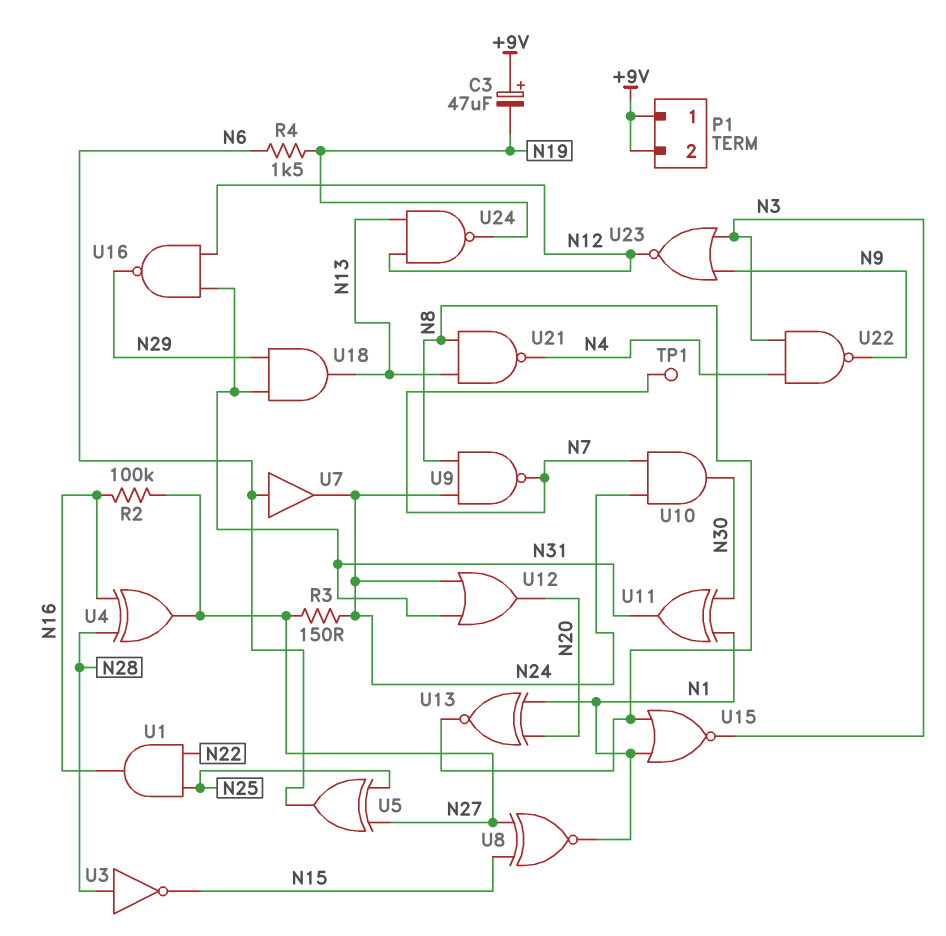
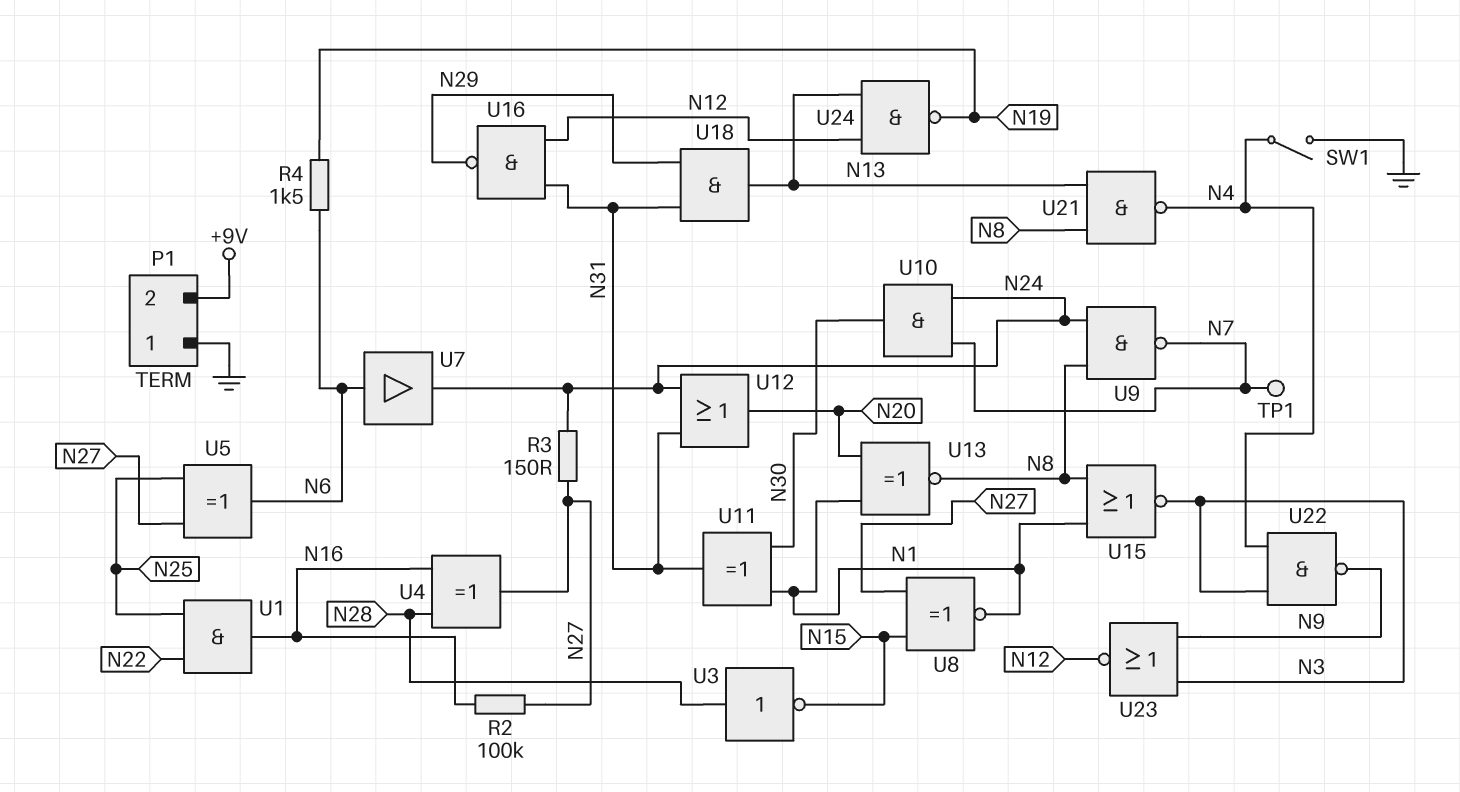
C3: 47uF (plus +9V, minus N19) -> none
P1 pin 1: +9V -> GND
SW1: none -> switch (GND, N4)

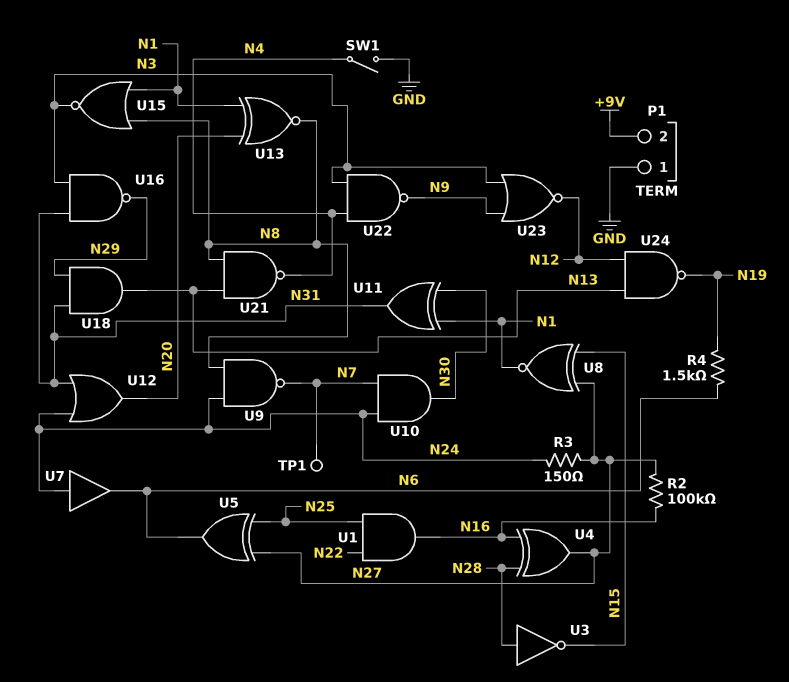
U7: buffer (in N6, out N24) -> buffer (in N24, out N6)
U16: NAND (in N12, in N31, out N29) -> NAND (in N3, in N31, out N29)

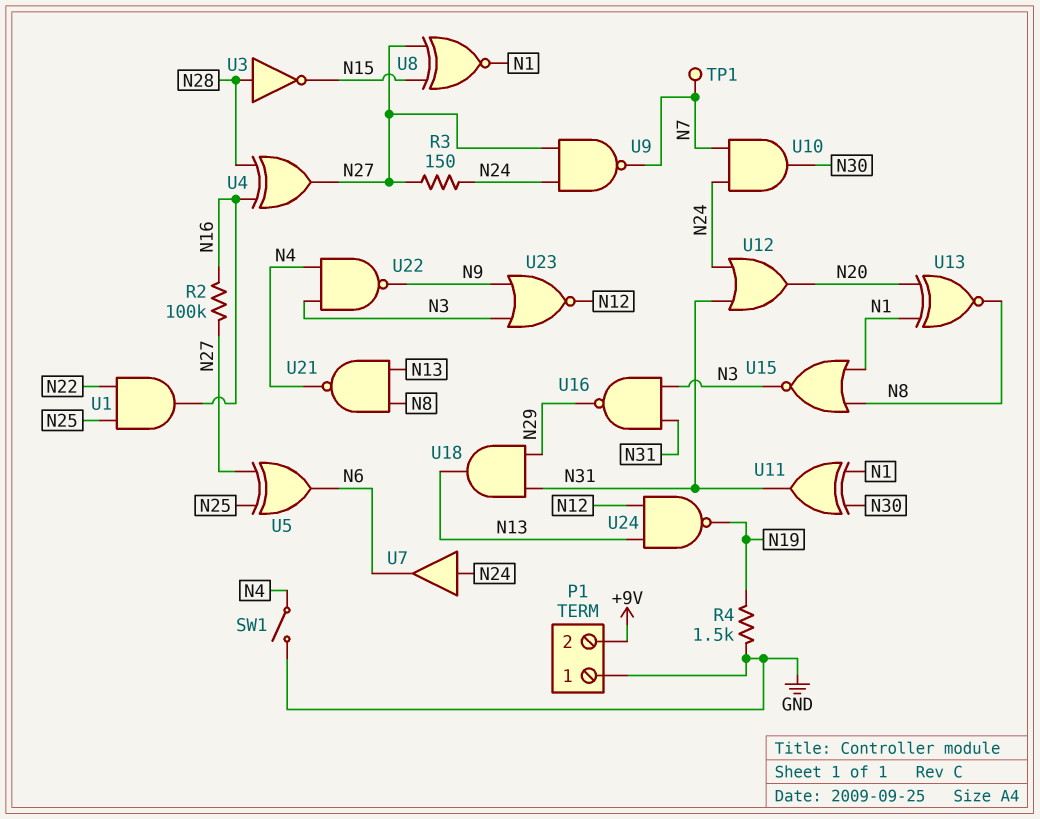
R4: 1.5k (N6, N19) -> 1.5k (GND, N19)
U9: NAND (in N8, in N24, out N7) -> NAND (in N24, in N27, out N7)

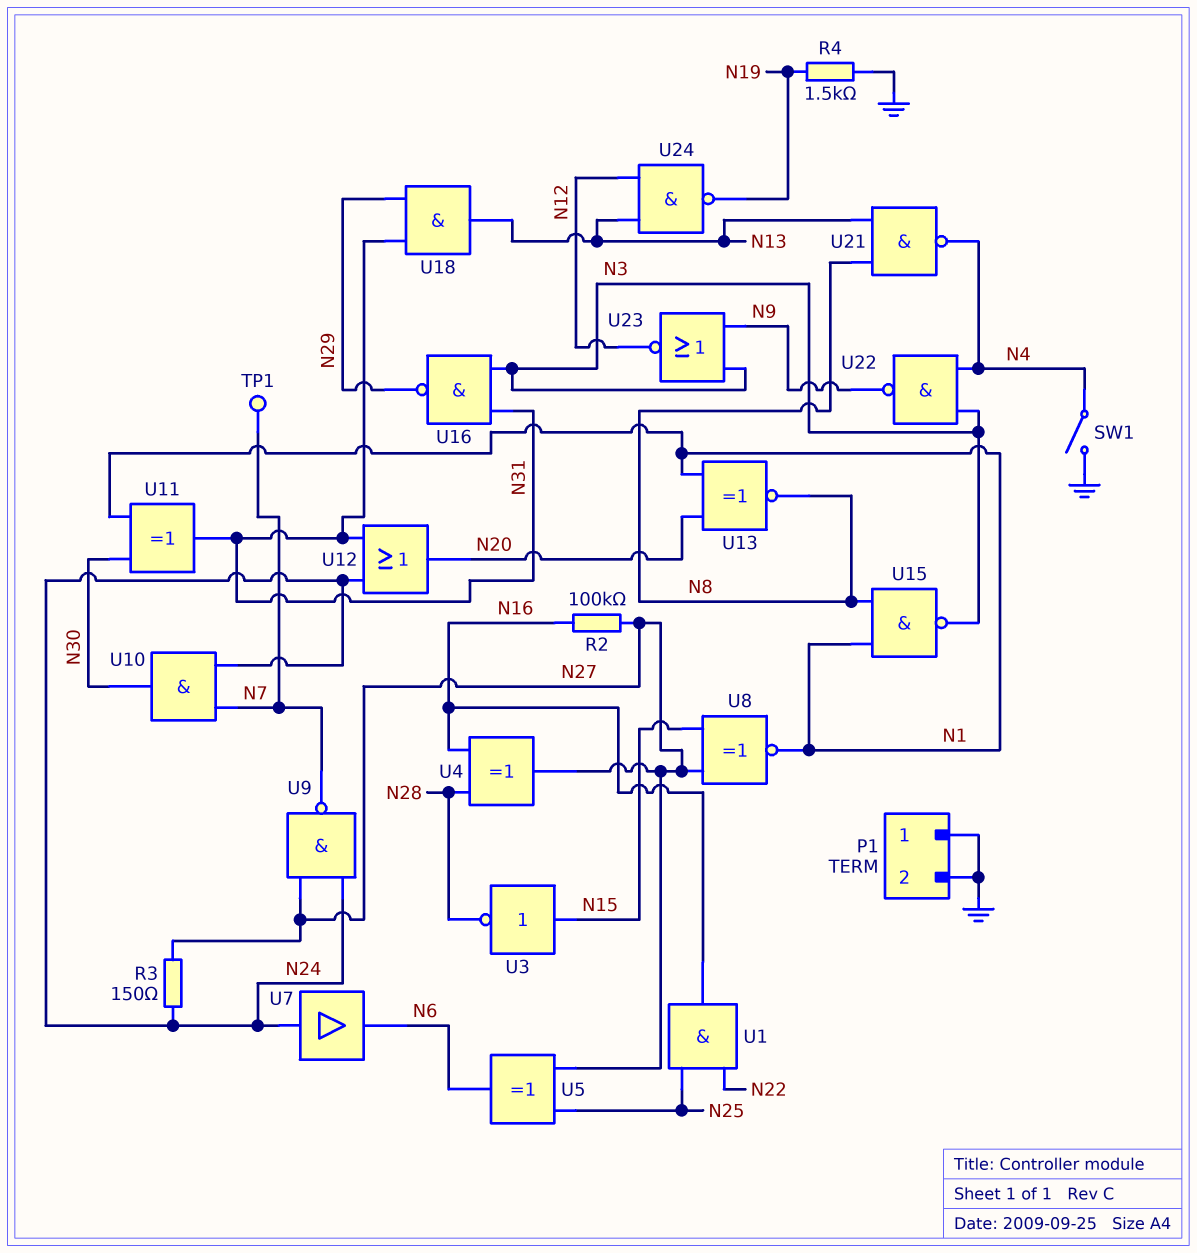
P1 pin 2: +9V -> GND
U3: NOT (in N28, out N15) -> NOT (in N15, out N28)
U15: NOR (in N1, in N8, out N3) -> NAND (in N1, in N8, out N3)

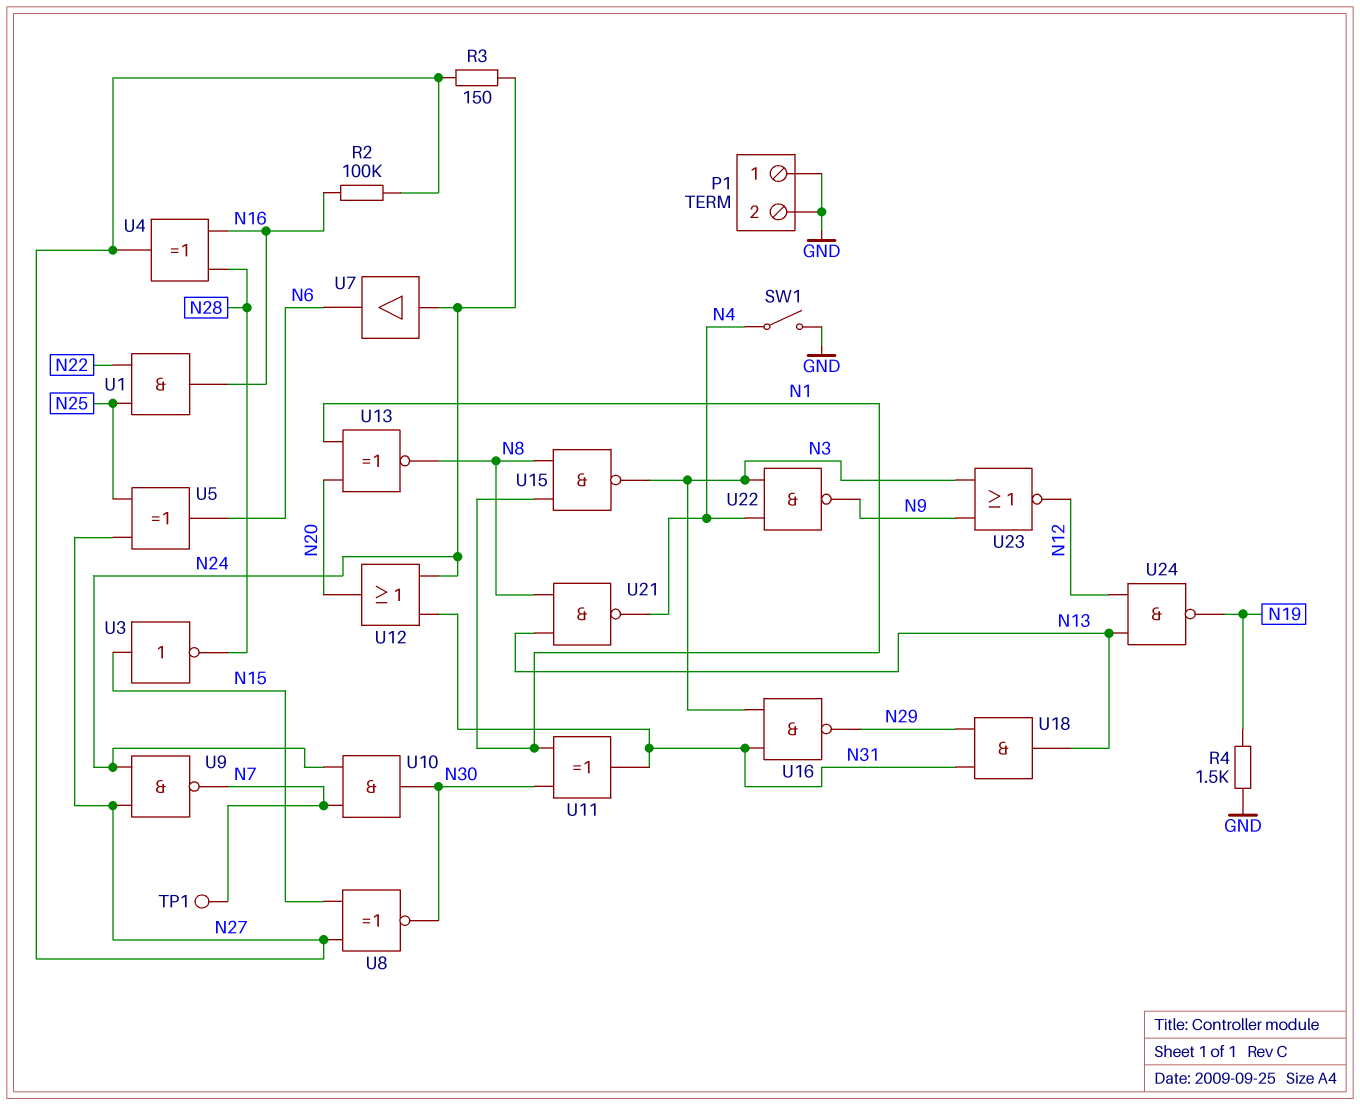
U8: XNOR (in N15, in N27, out N1) -> XNOR (in N15, in N27, out N30)

